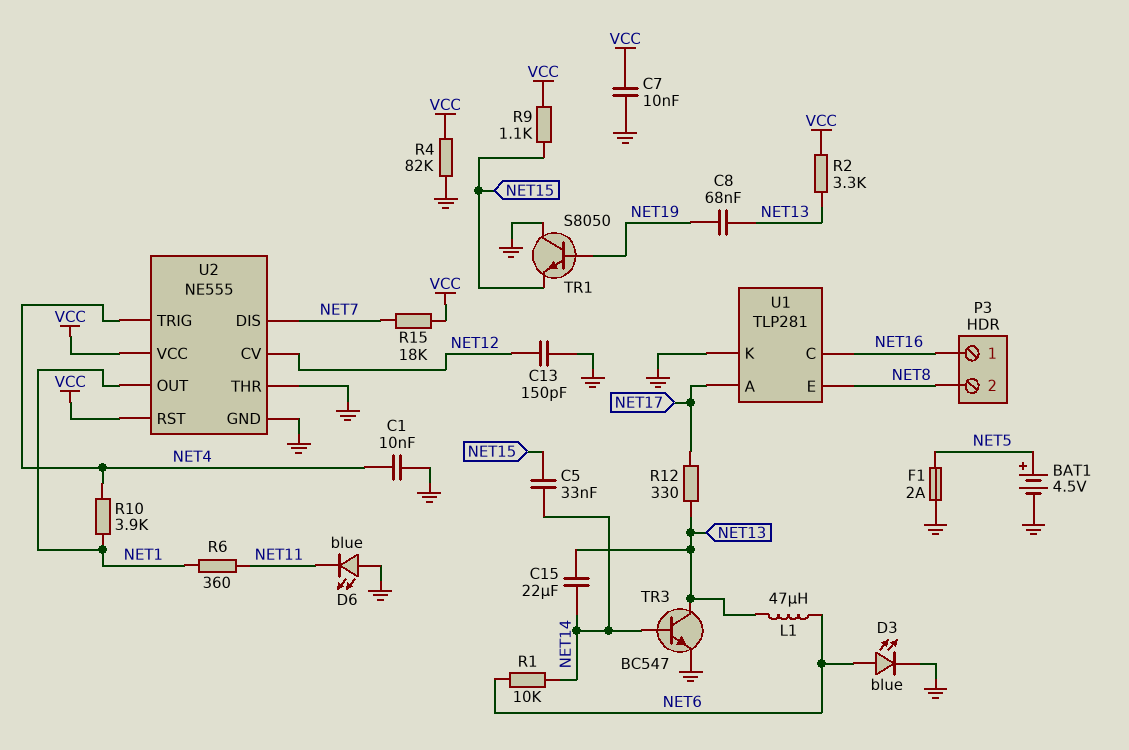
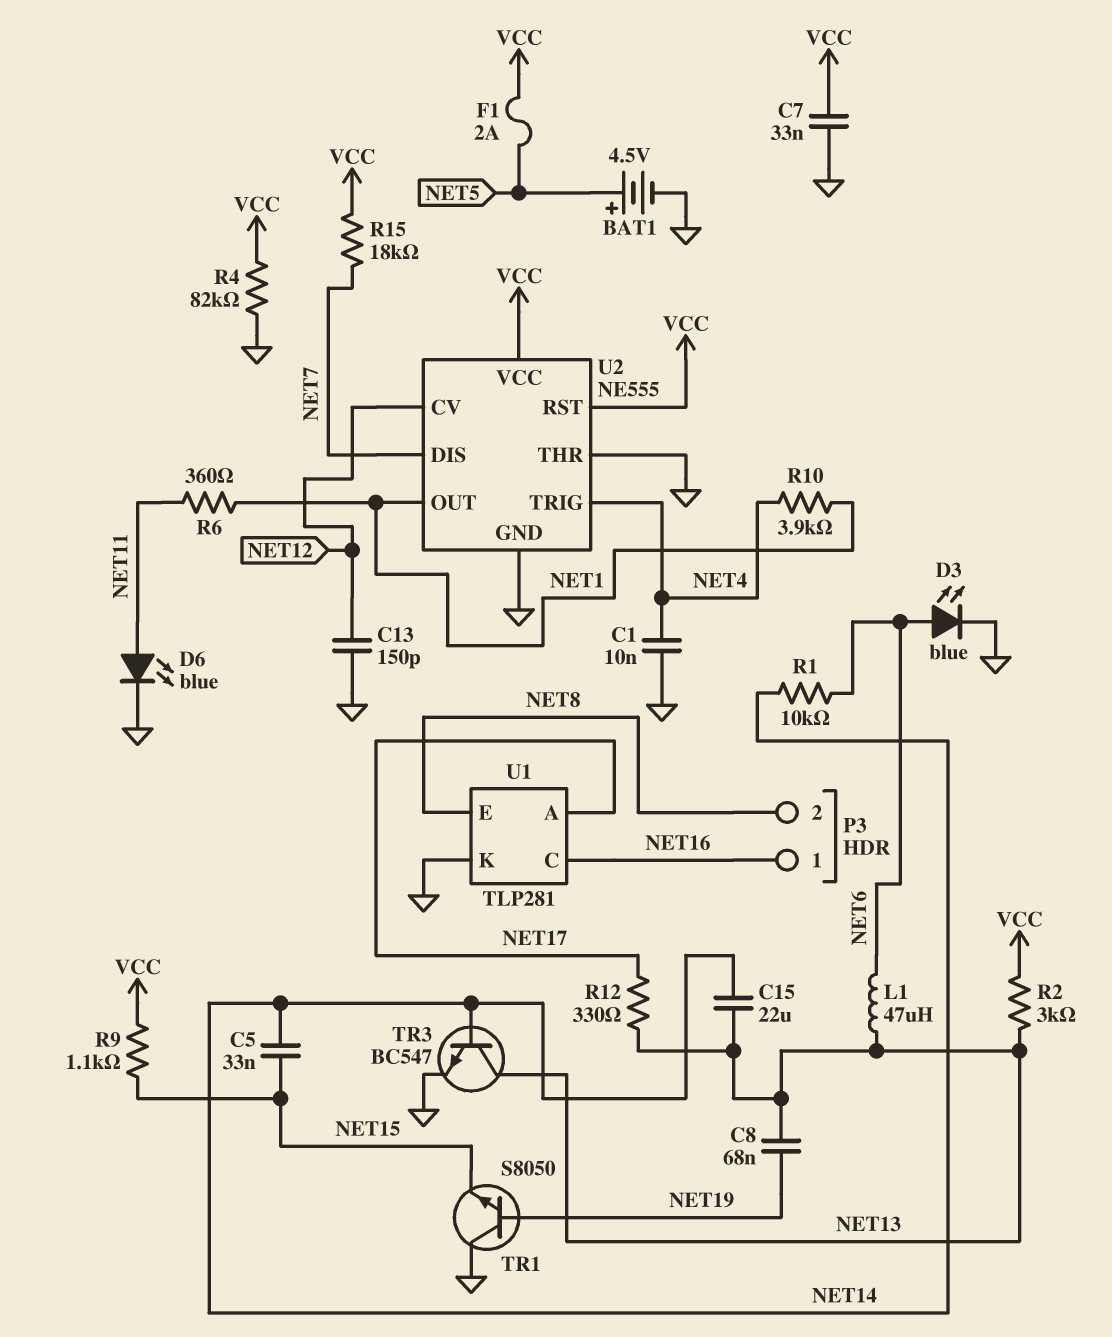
C7: 10nF (GND, VCC) -> 33nF (GND, VCC)
D6: LED blue (A GND, K NET11) -> LED blue (A NET11, K GND)
F1: 2A (GND, NET5) -> 2A (NET5, VCC)
R2: 3.3k (NET13, VCC) -> 3k (NET13, VCC)

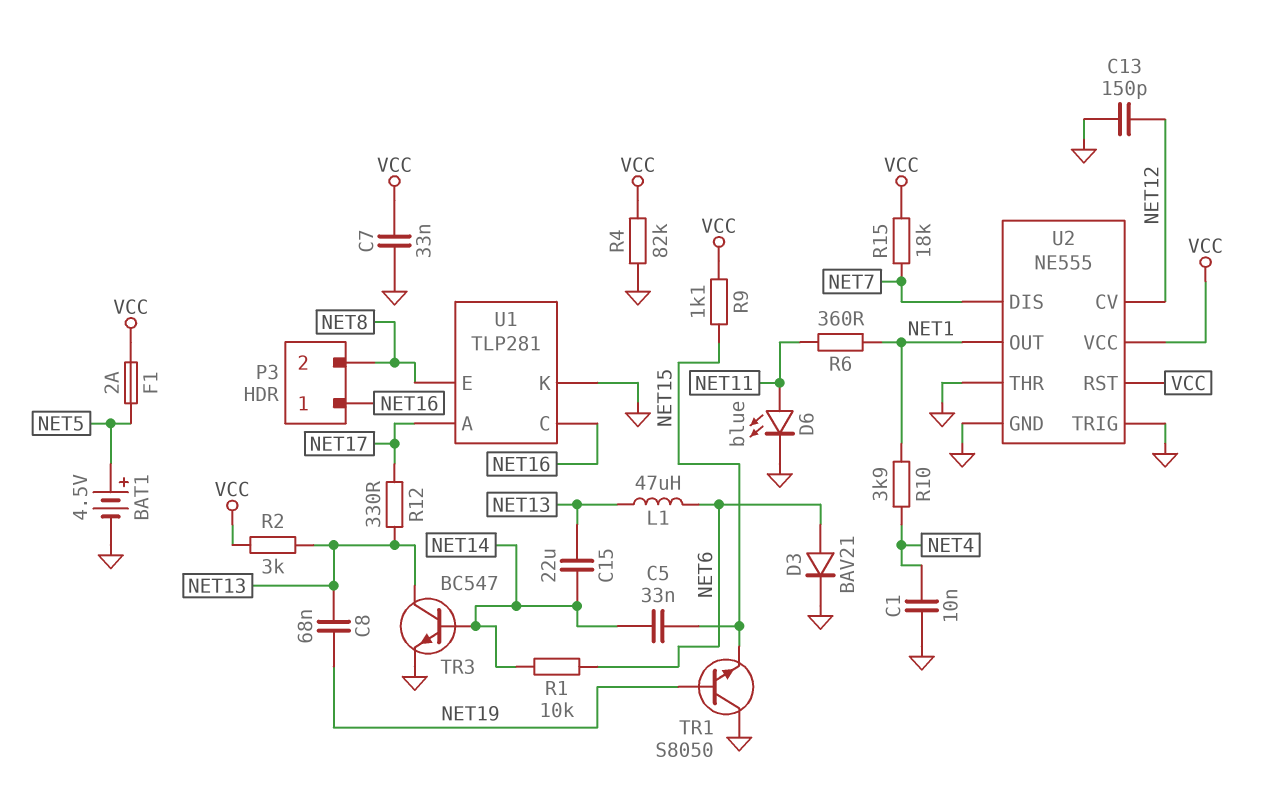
D3: LED blue (A NET6, K GND) -> diode BAV21 (A NET6, K GND)
U2 pin TRIG: NET4 -> GND

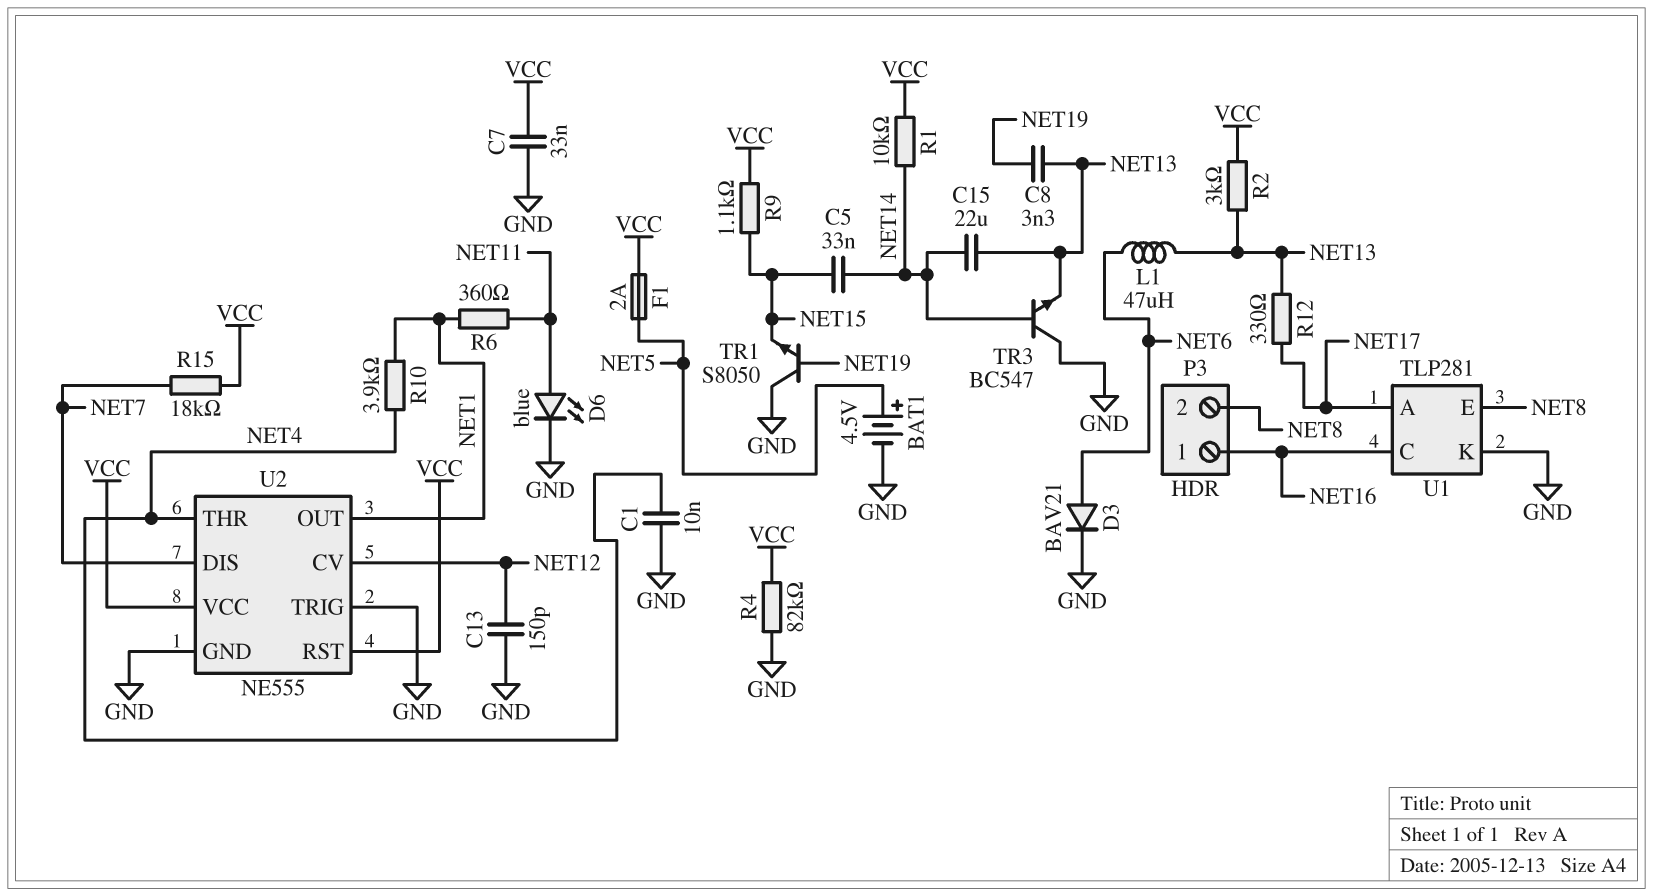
C8: 68nF (NET13, NET19) -> 3.3nF (NET13, NET19)
R1: 10k (NET6, NET14) -> 10k (NET14, VCC)
TR3: NPN BC547 (B NET14, C NET13, E GND) -> NPN BC547 (B NET14, C GND, E NET13)
U2 pin THR: GND -> NET4

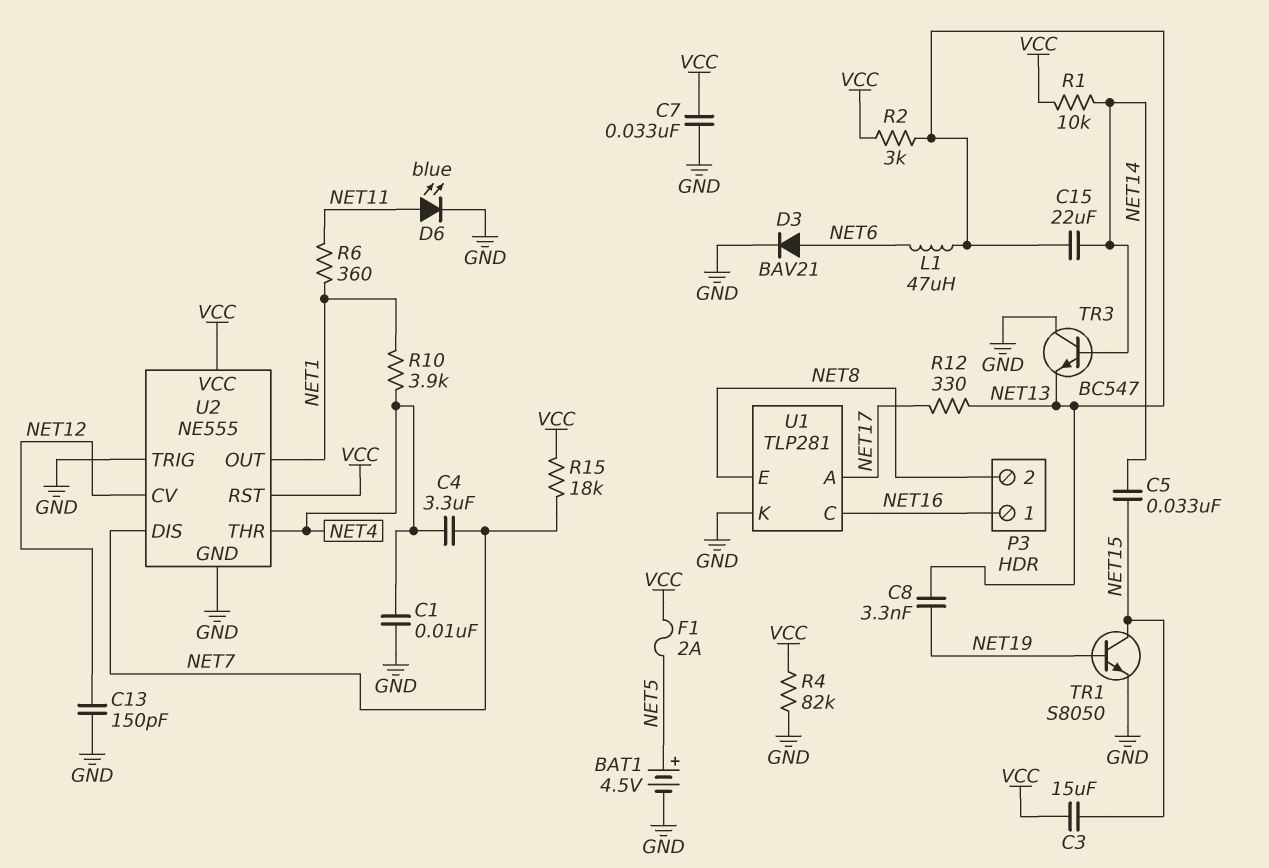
C3: none -> 15uF (NET15, VCC)
C4: none -> 3.3uF (NET4, NET7)
R9: 1.1k (NET15, VCC) -> none
TR1: NPN S8050 (B NET19, C GND, E NET15) -> NPN S8050 (B NET19, C NET15, E GND)

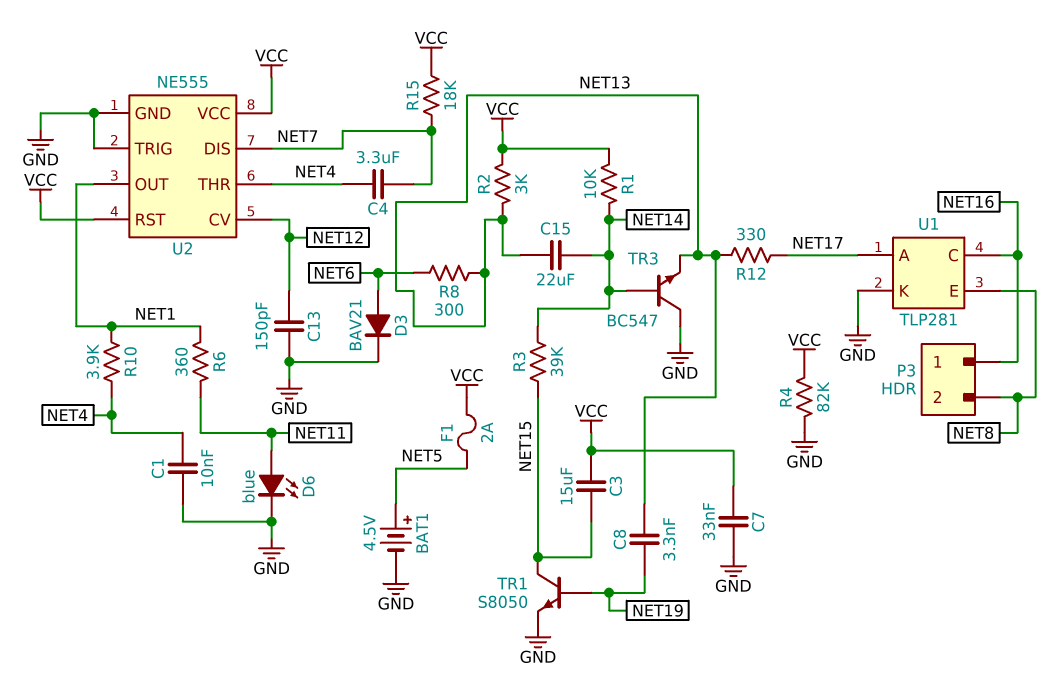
C5: 33nF (NET14, NET15) -> none
L1: 47uH (NET6, NET13) -> none
R3: none -> 39k (NET14, NET15)
R8: none -> 300 (NET6, NET13)

